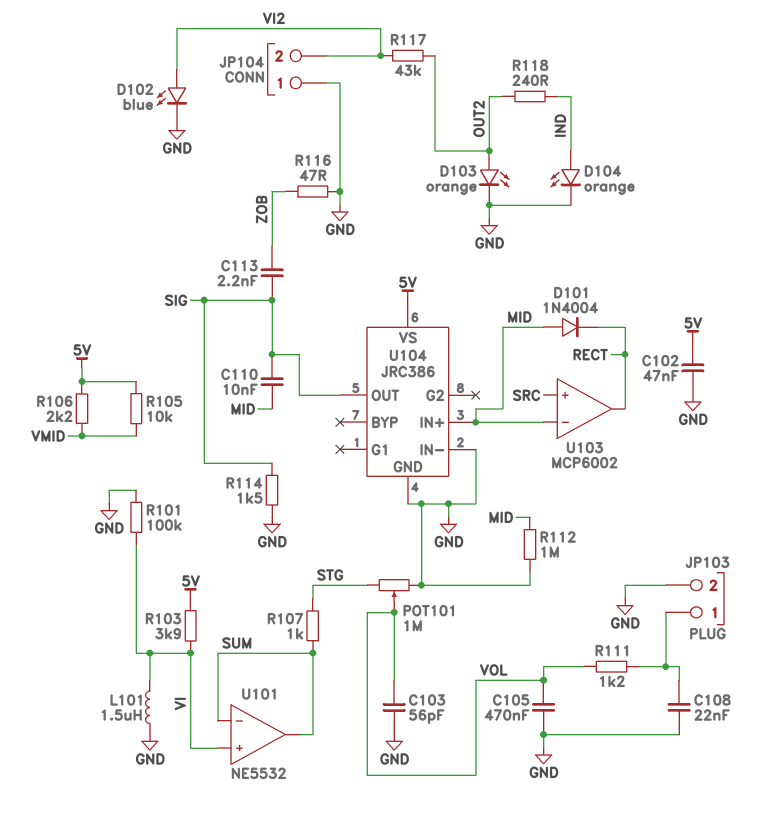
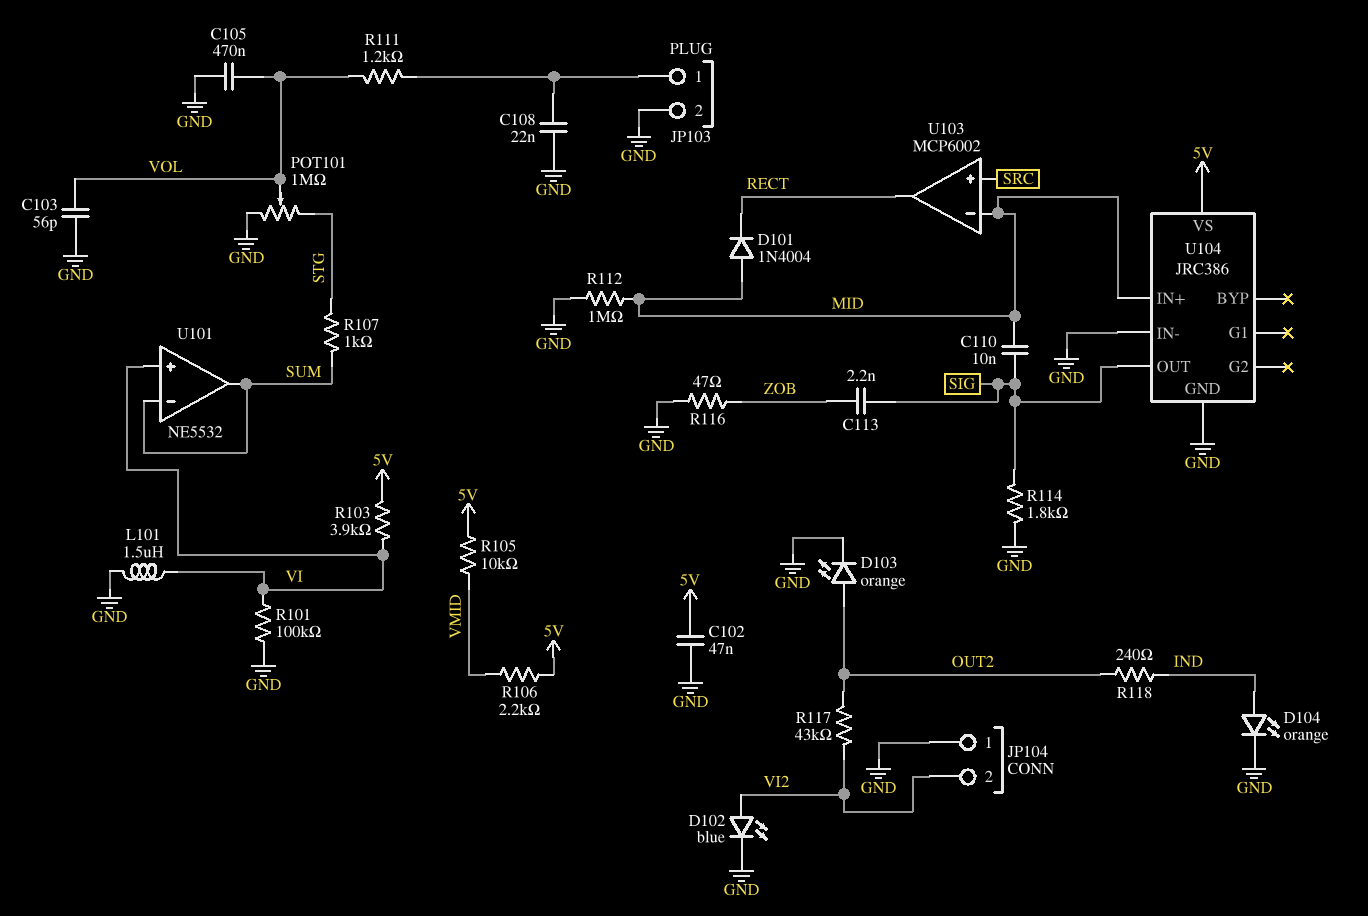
R114: 1.5k (GND, SIG) -> 1.8k (GND, SIG)

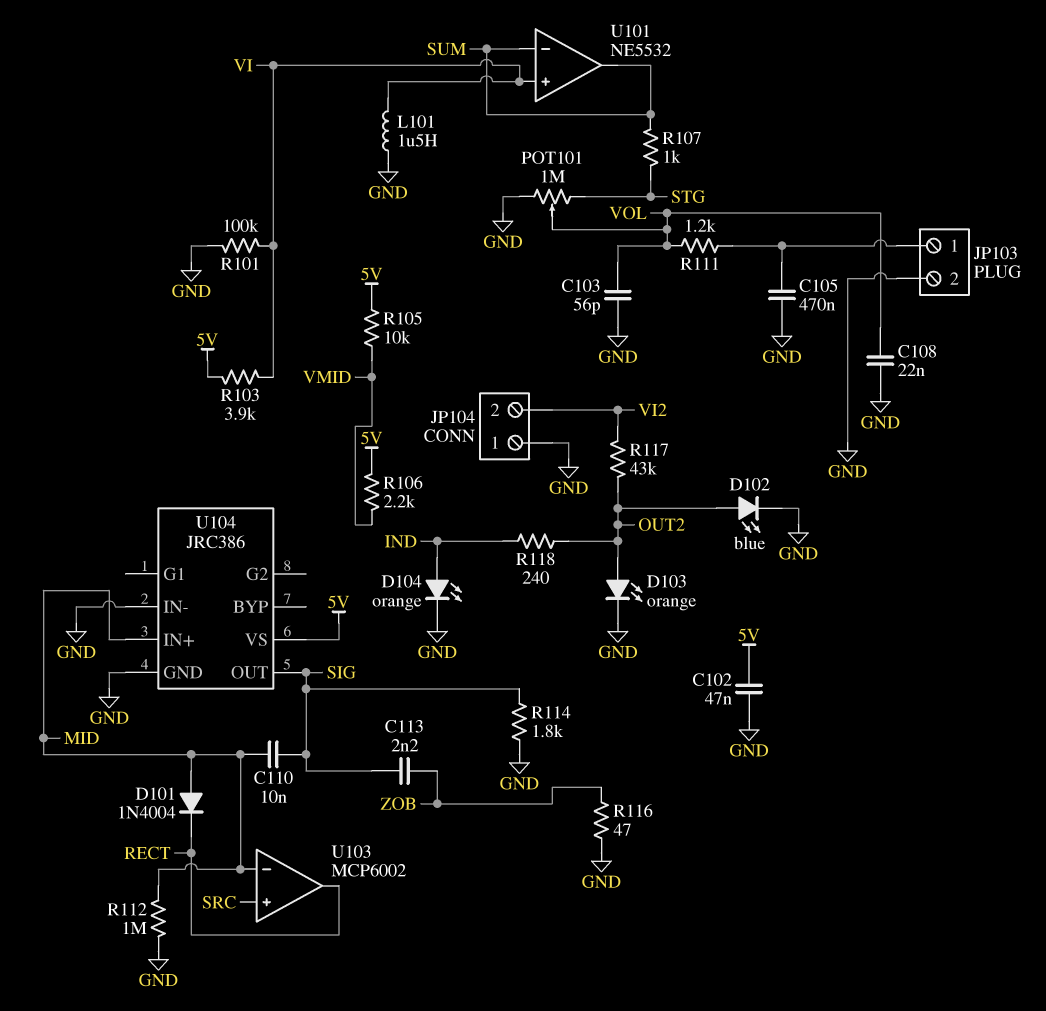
C105: 470nF (GND, VOL) -> 470nF (GND, JP103/1)
C108: 22nF (GND, JP103/1) -> 22nF (GND, VOL)
D102: LED blue (A VI2, K GND) -> LED blue (A OUT2, K GND)

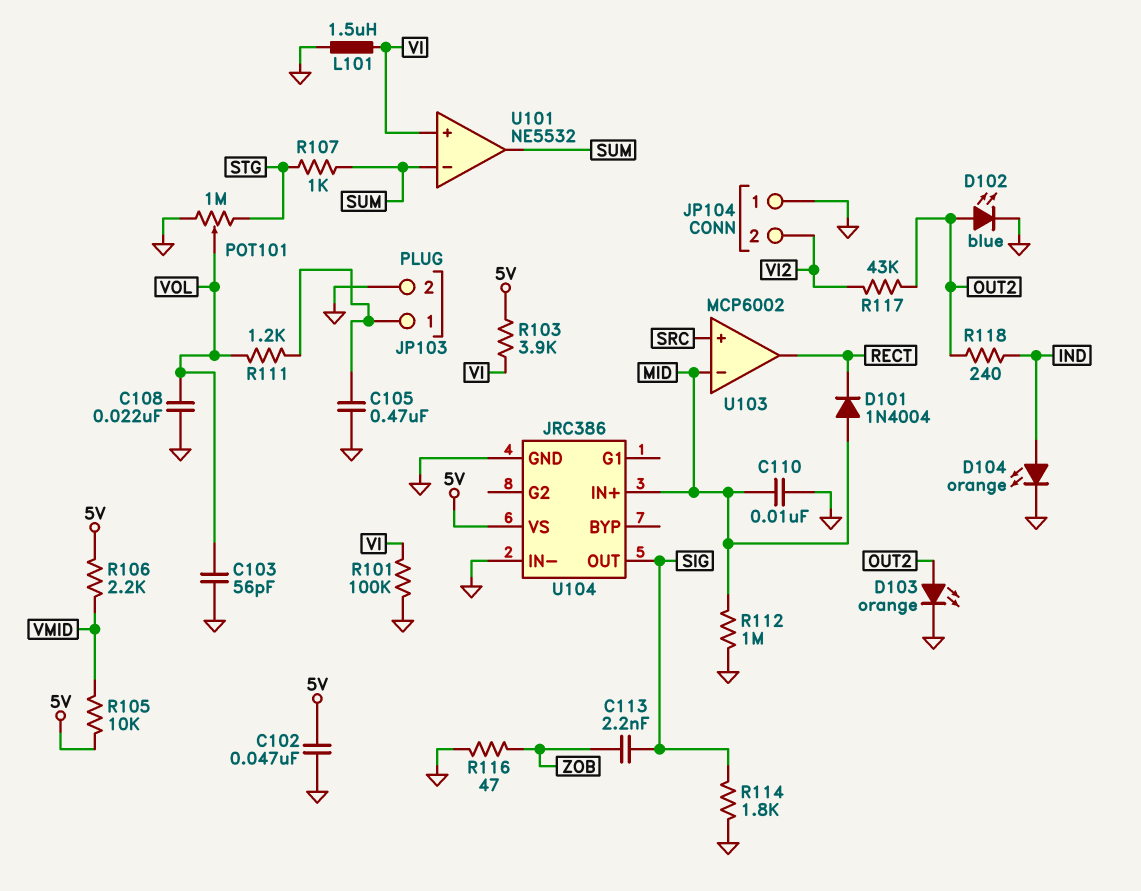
C110: 10nF (MID, SIG) -> 10nF (GND, MID)

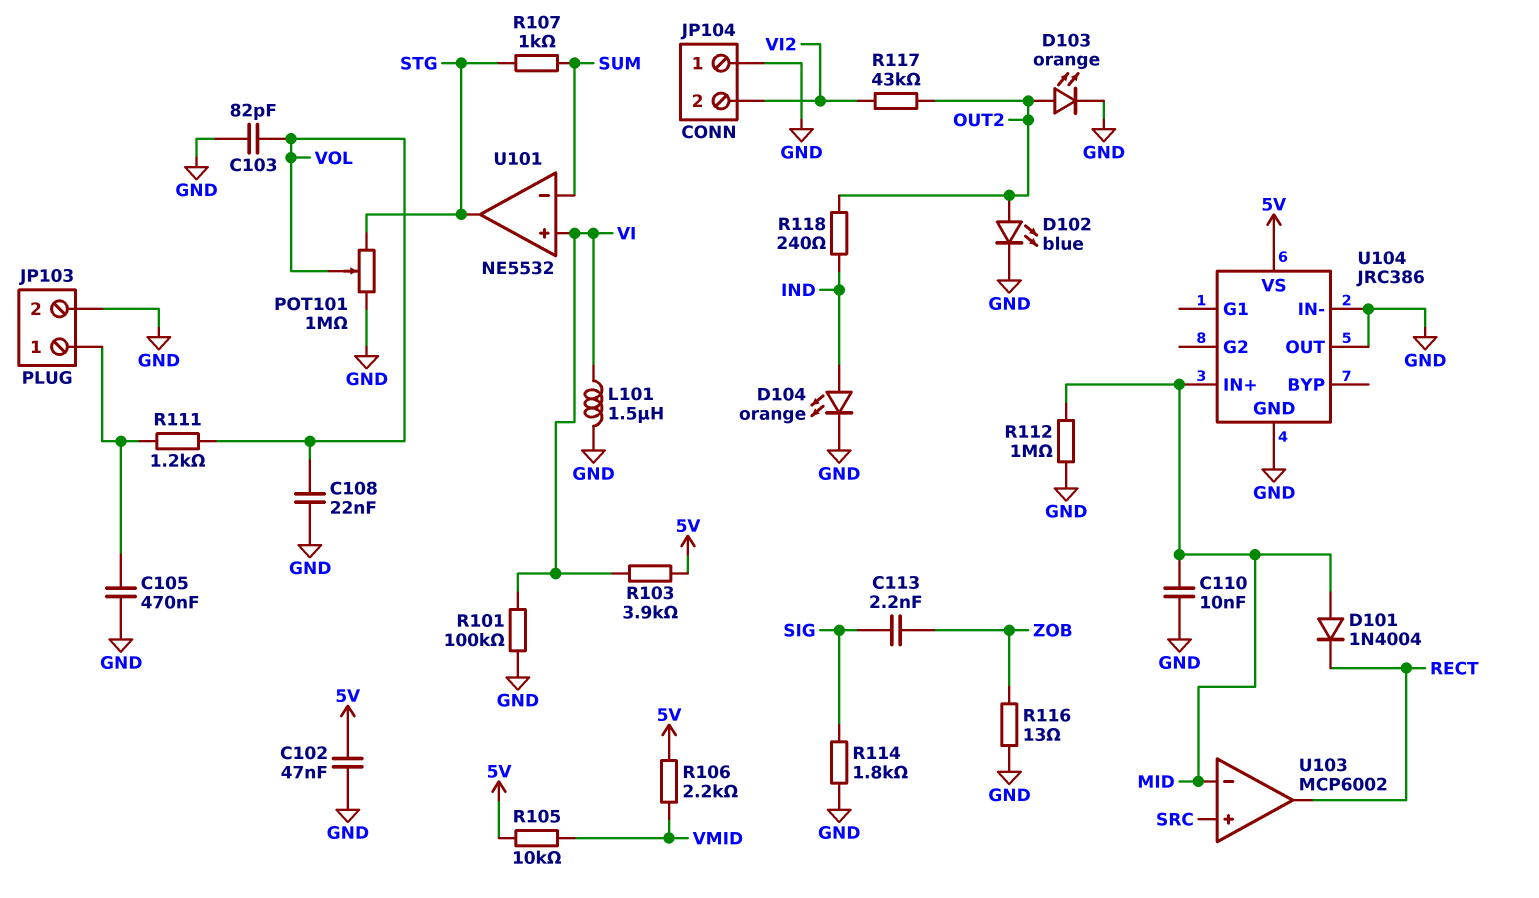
C103: 56pF (GND, VOL) -> 82pF (GND, VOL)
R116: 47 (GND, ZOB) -> 13 (GND, ZOB)
U101 pin out: SUM -> STG
U104 pin OUT: SIG -> GND

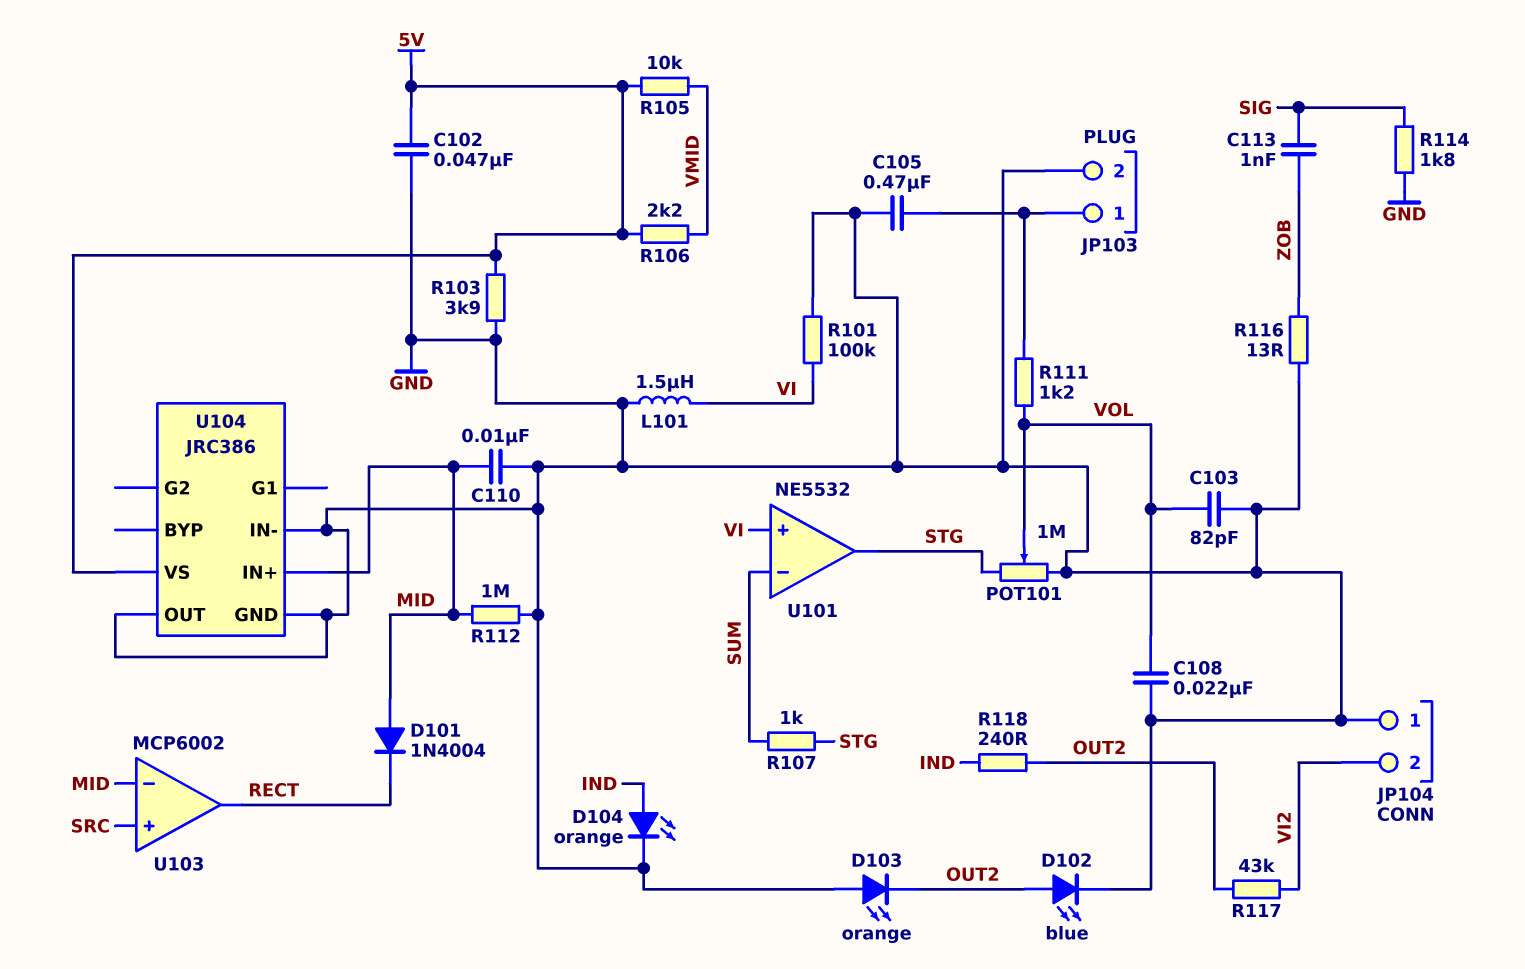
C113: 2.2nF (SIG, ZOB) -> 1nF (SIG, ZOB)
D103: LED orange (A OUT2, K GND) -> LED orange (A GND, K OUT2)
R103: 3.9k (5V, VI) -> 3.9k (5V, GND)

